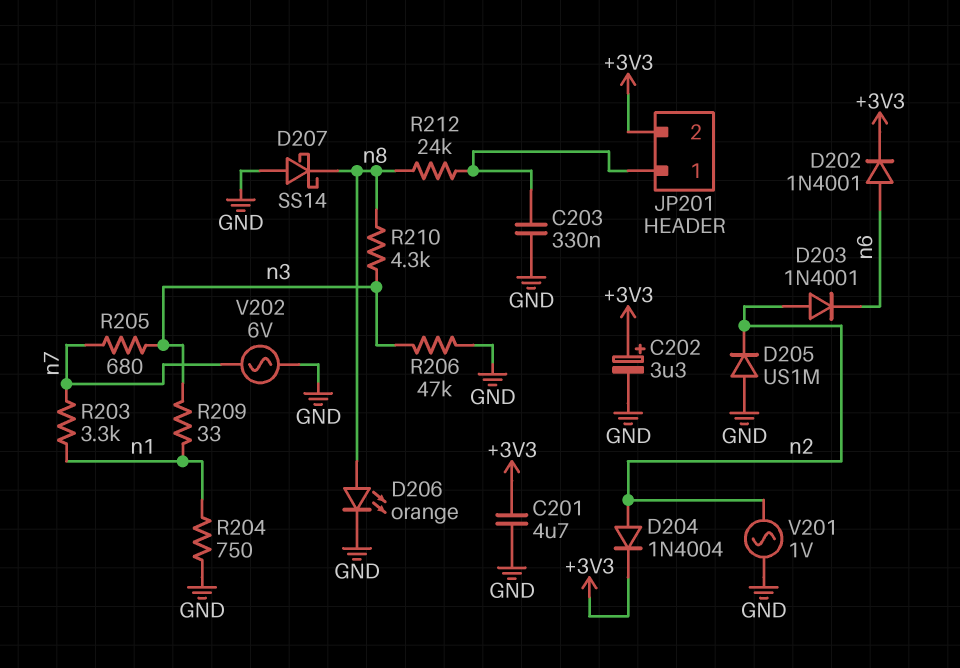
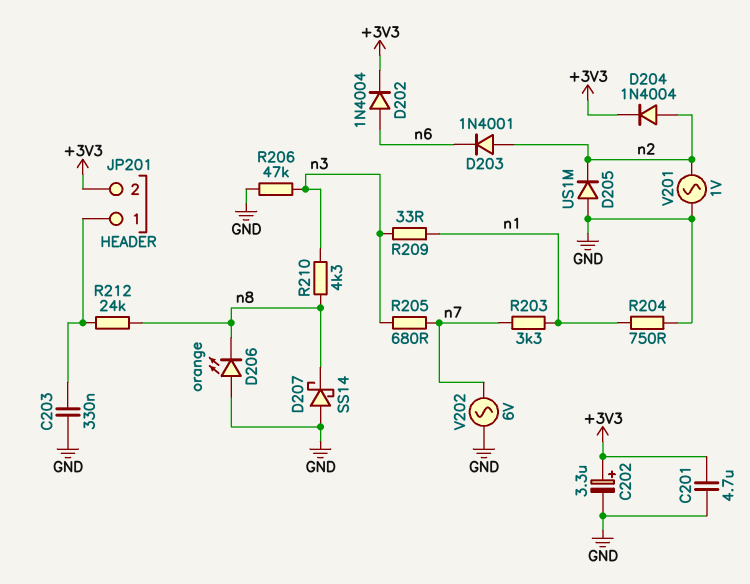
D202: diode 1N4001 (A n6, K +3V3) -> diode 1N4004 (A n6, K +3V3)
D206: LED orange (A n8, K GND) -> LED orange (A GND, K n8)

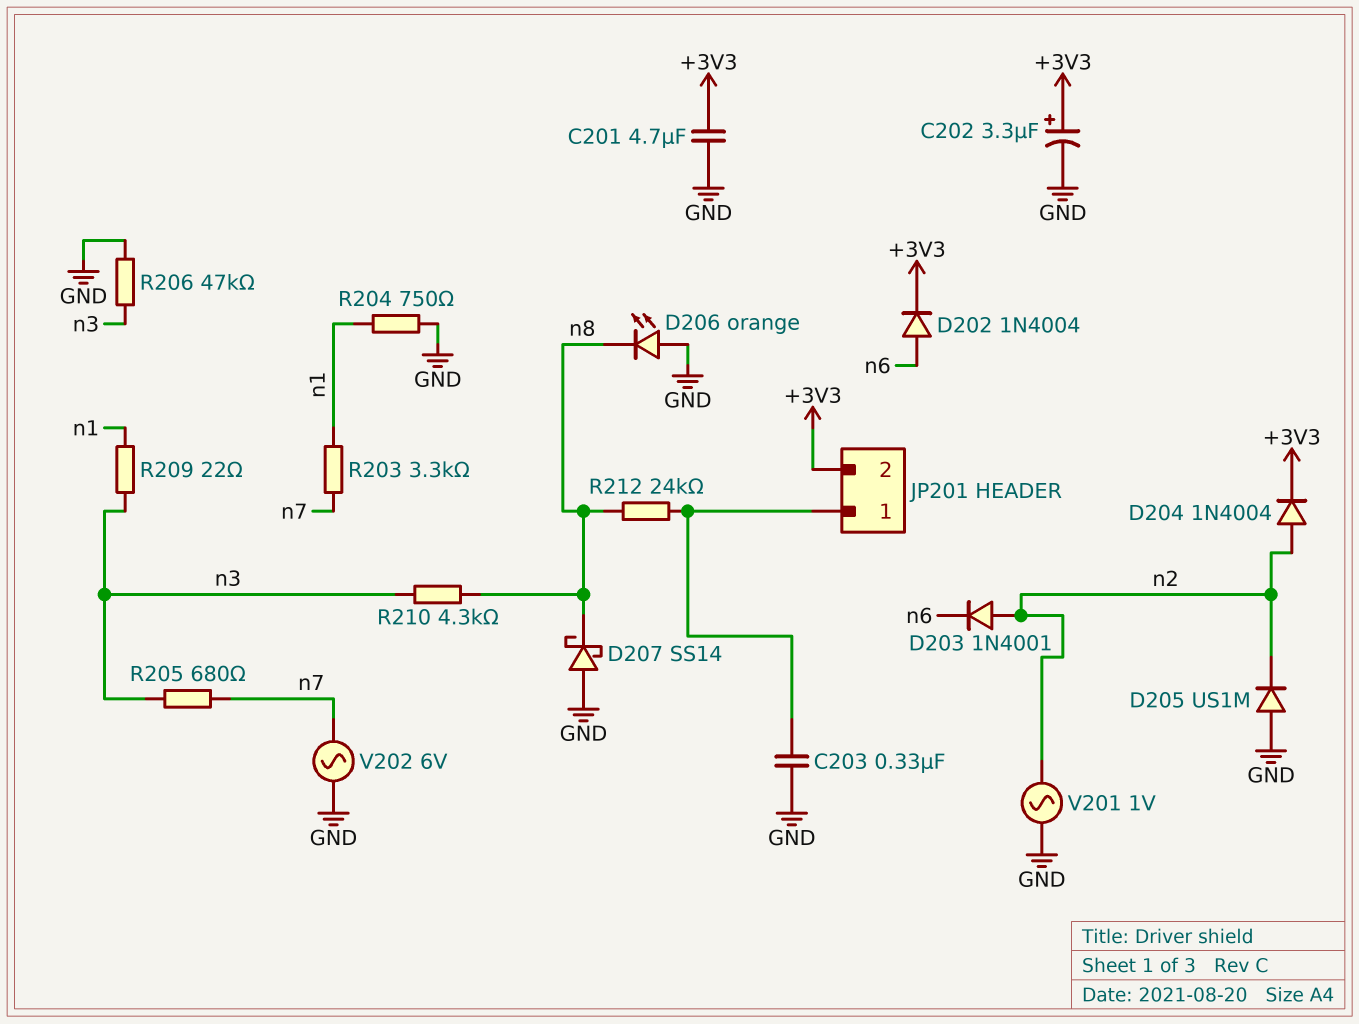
R209: 33 (n1, n3) -> 22 (n1, n3)

